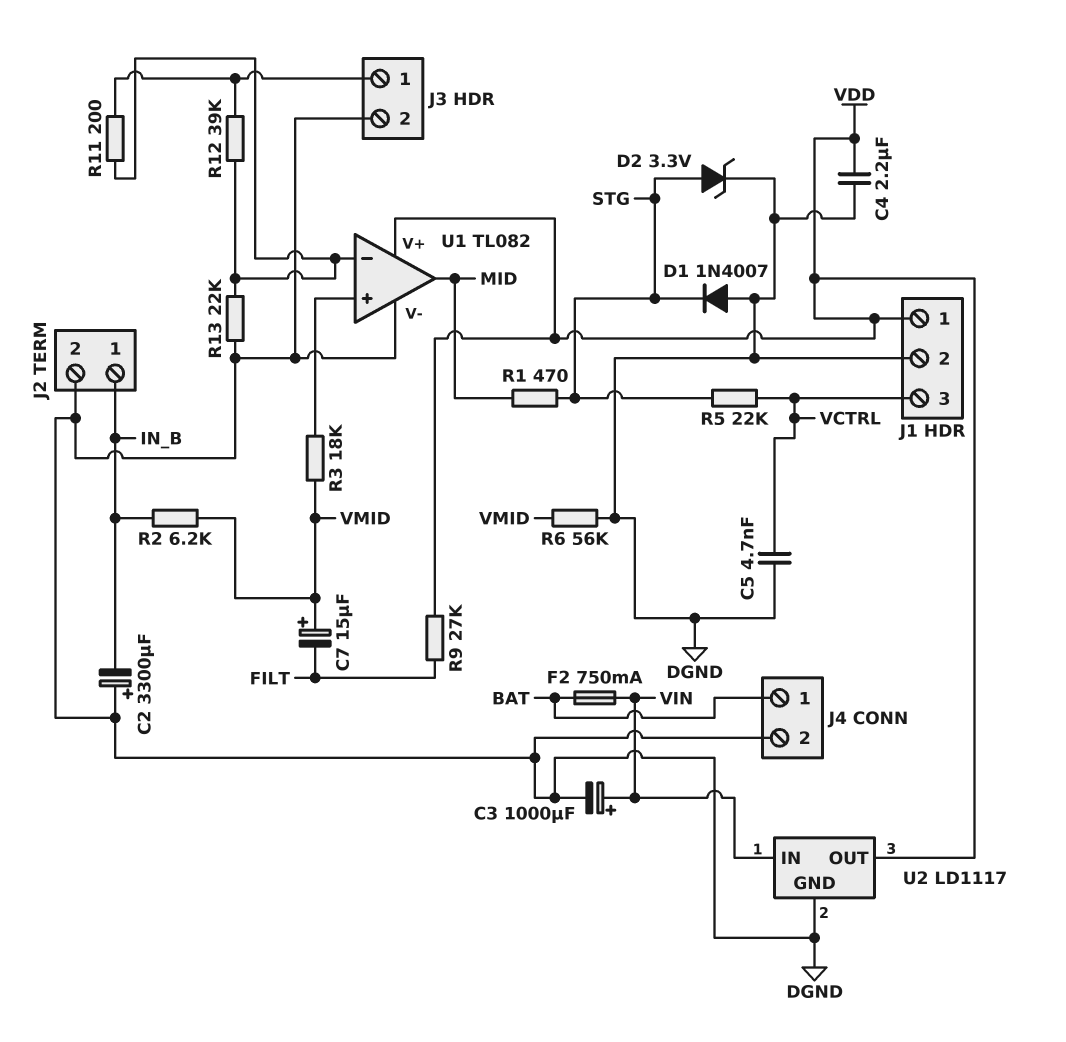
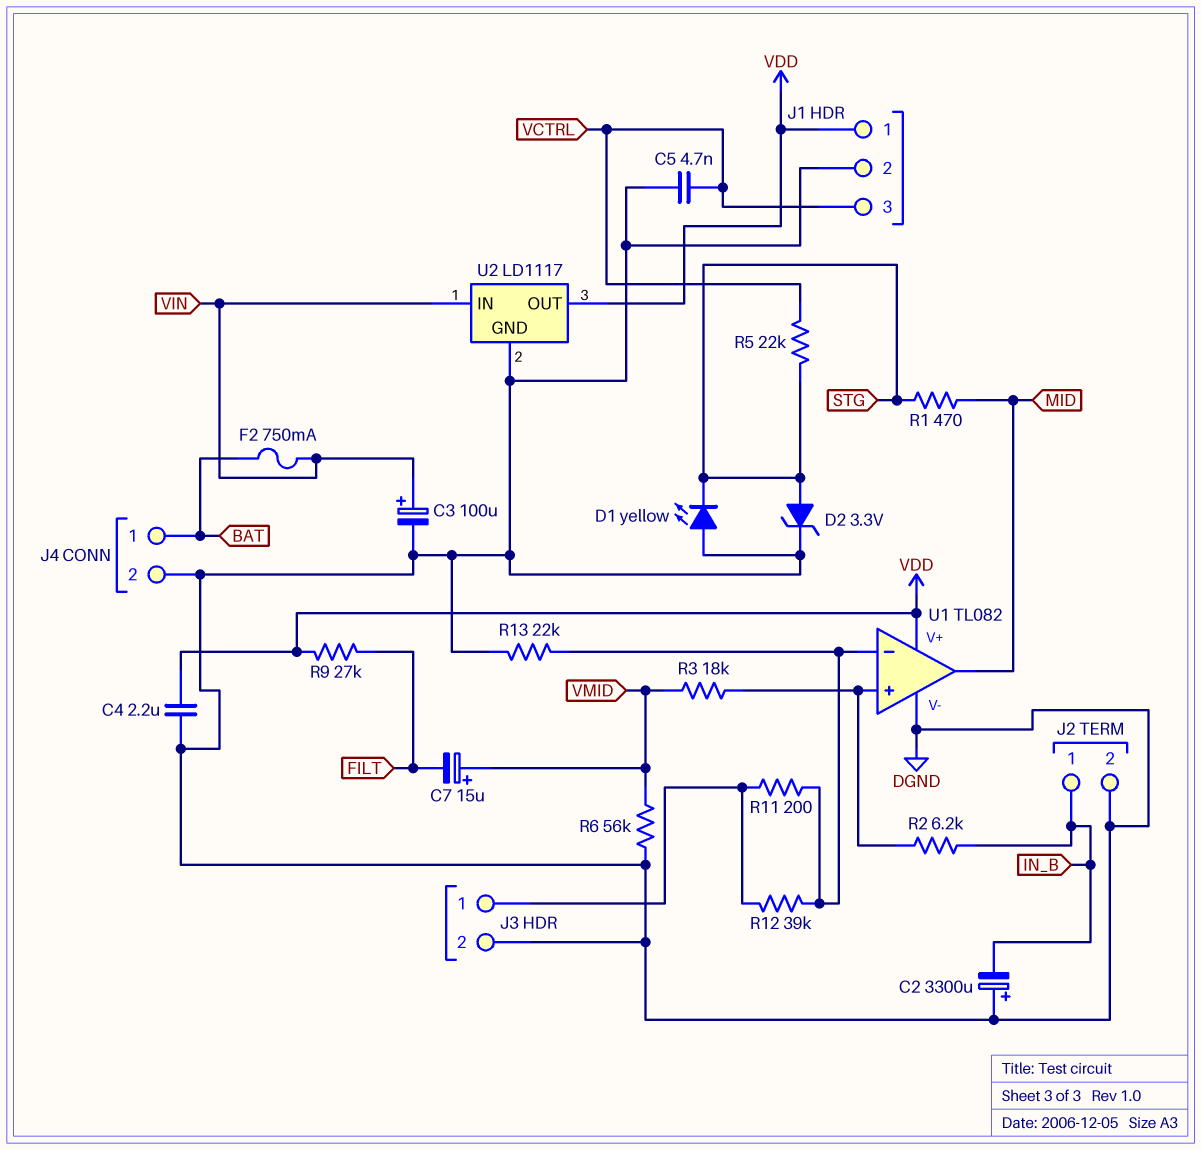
C3: 1000uF (plus VIN, minus DGND) -> 100uF (plus VIN, minus DGND)
D1: diode 1N4007 (A DGND, K STG) -> LED yellow (A DGND, K STG)
R2: 6.2k (IN_B, VMID) -> 6.2k (IN_B, U1/in+)

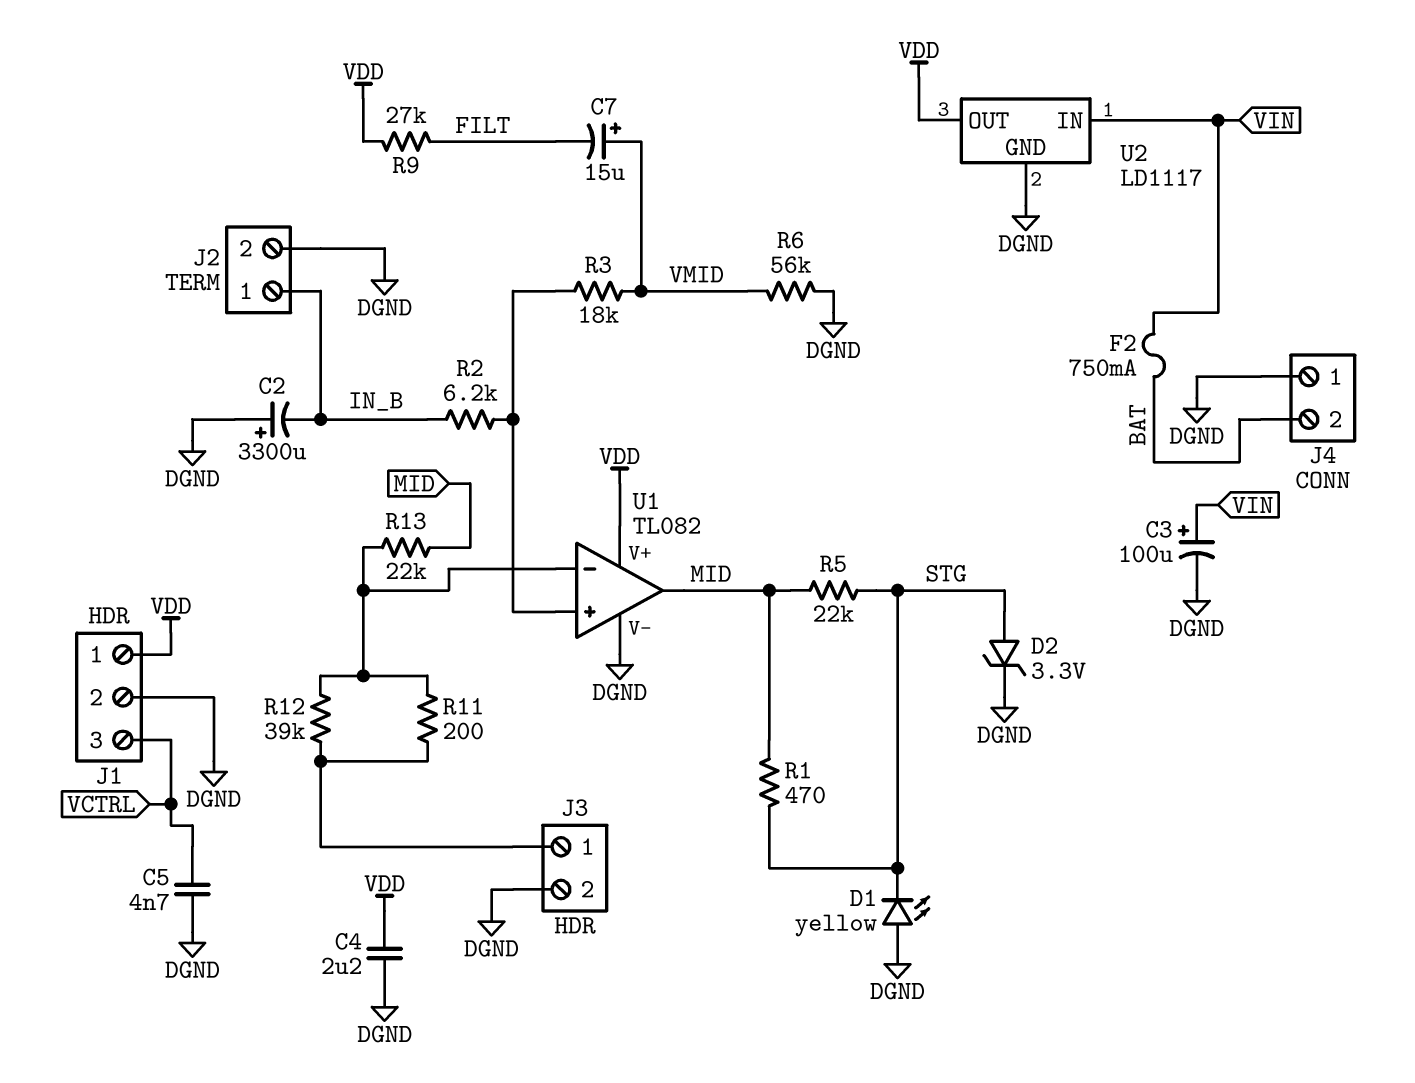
J4 pin 1: BAT -> DGND
J4 pin 2: DGND -> BAT
R5: 22k (STG, VCTRL) -> 22k (MID, STG)
R13: 22k (DGND, U1/in-) -> 22k (MID, U1/in-)

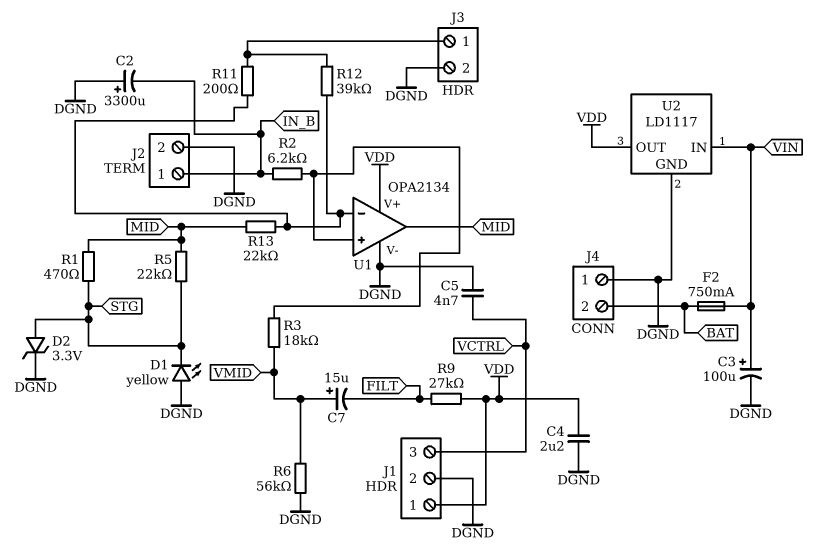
U1: TL082 -> OPA2134

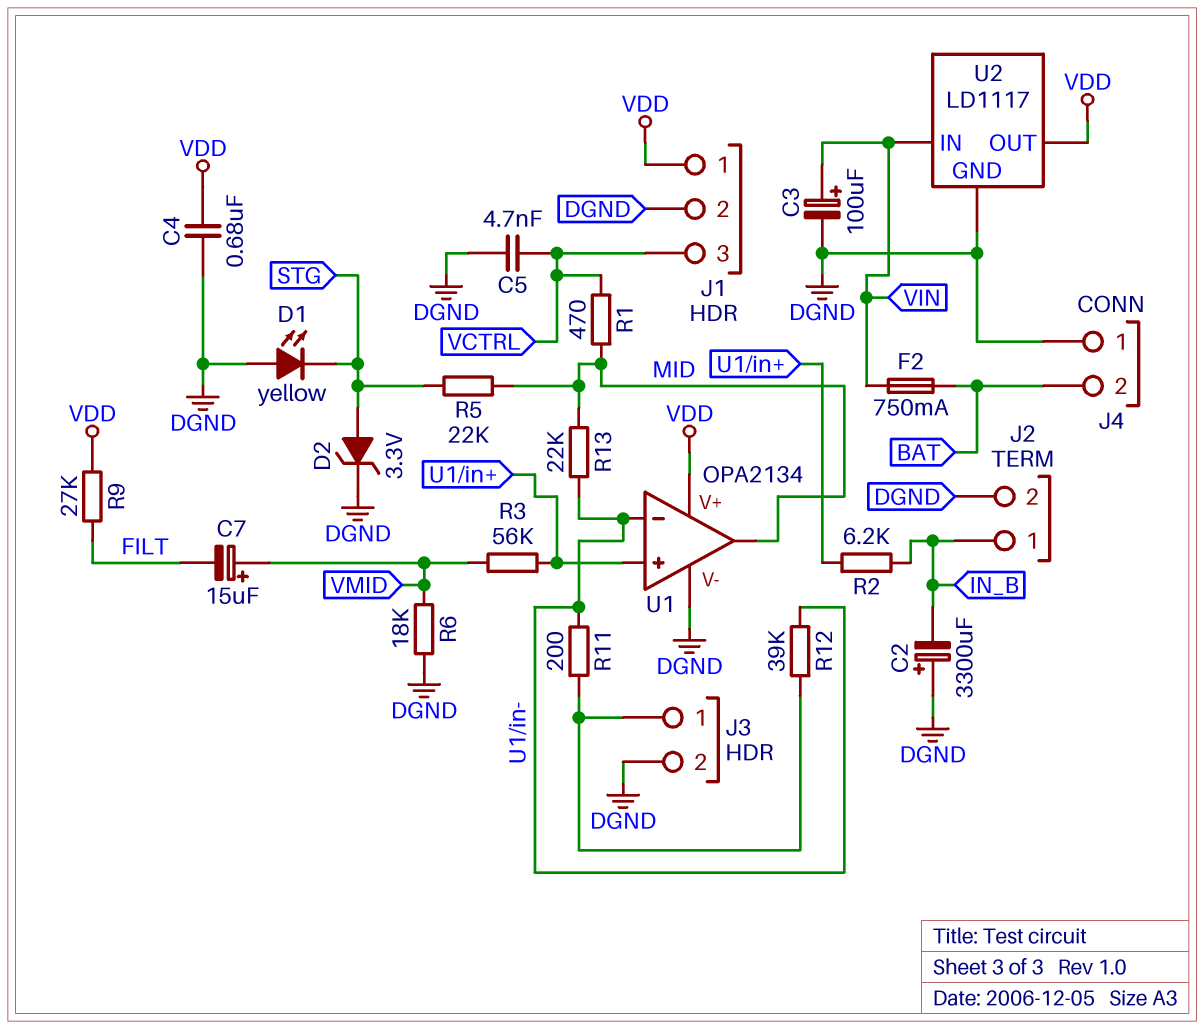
C4: 2.2uF (DGND, VDD) -> 680nF (DGND, VDD)
R1: 470 (MID, STG) -> 470 (MID, VCTRL)
R3: 18k (U1/in+, VMID) -> 56k (U1/in+, VMID)
R6: 56k (DGND, VMID) -> 18k (DGND, VMID)

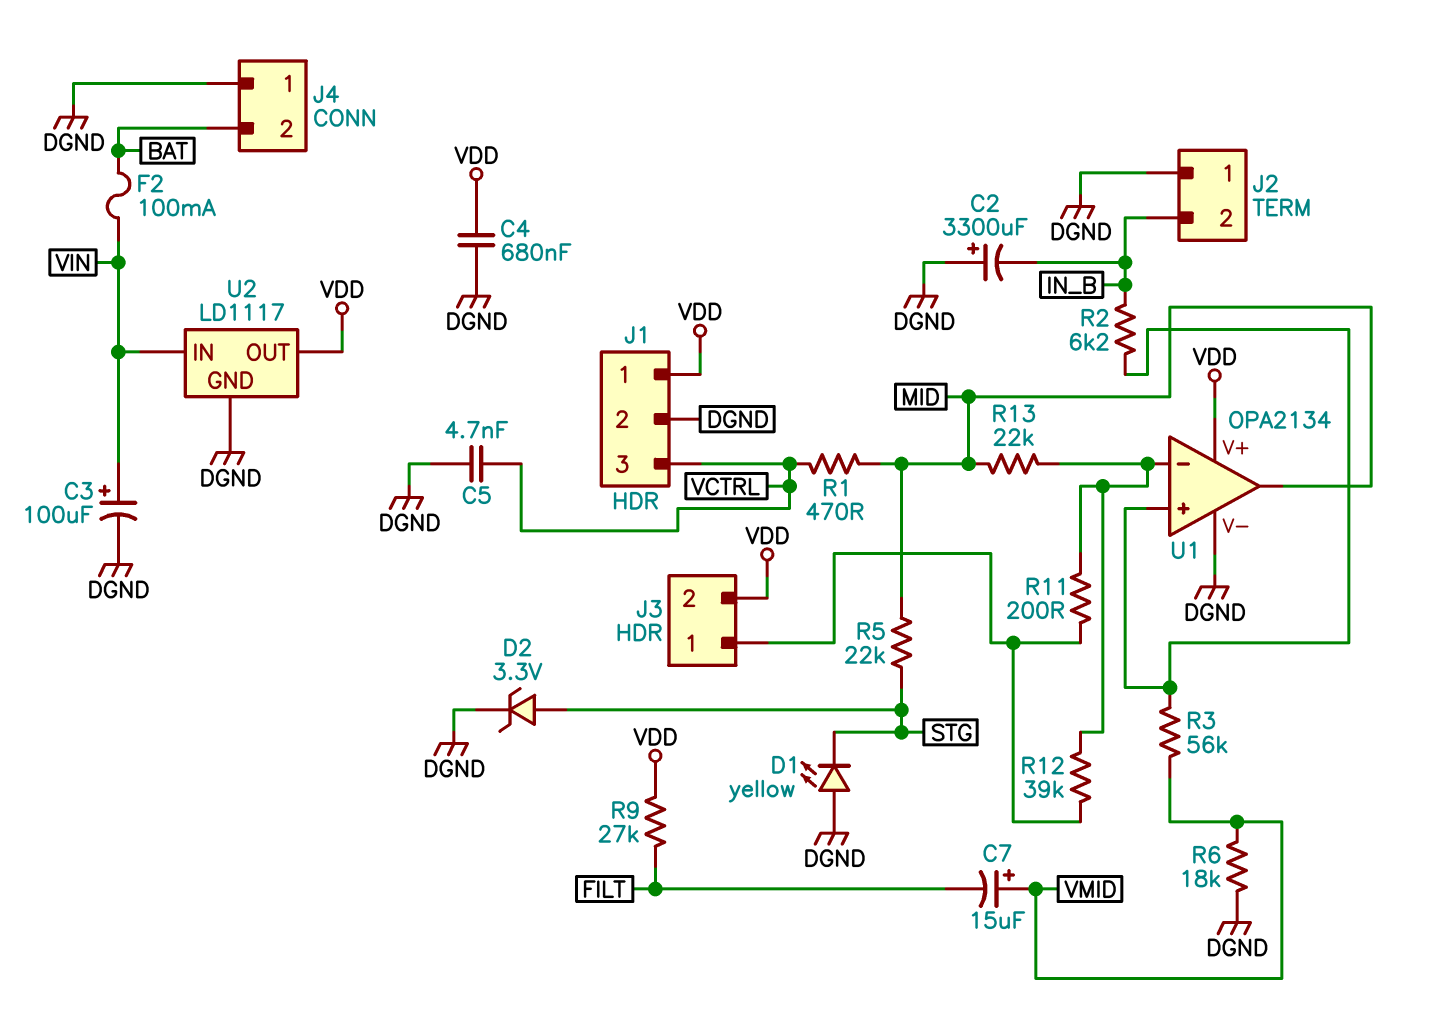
F2: 750mA (BAT, VIN) -> 100mA (BAT, VIN)
J2 pin 1: IN_B -> DGND
J2 pin 2: DGND -> IN_B
J3 pin 2: DGND -> VDD

